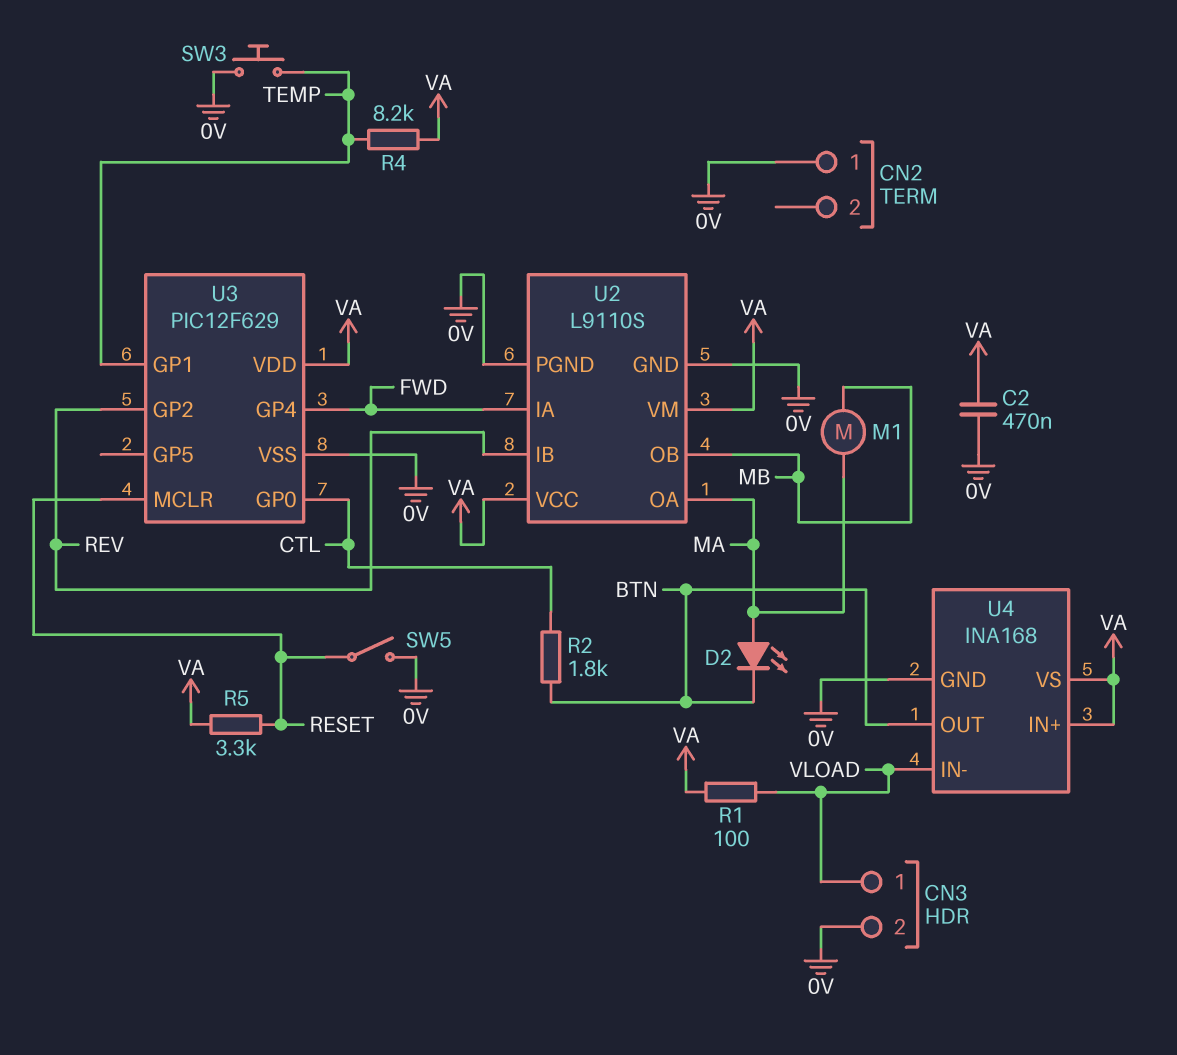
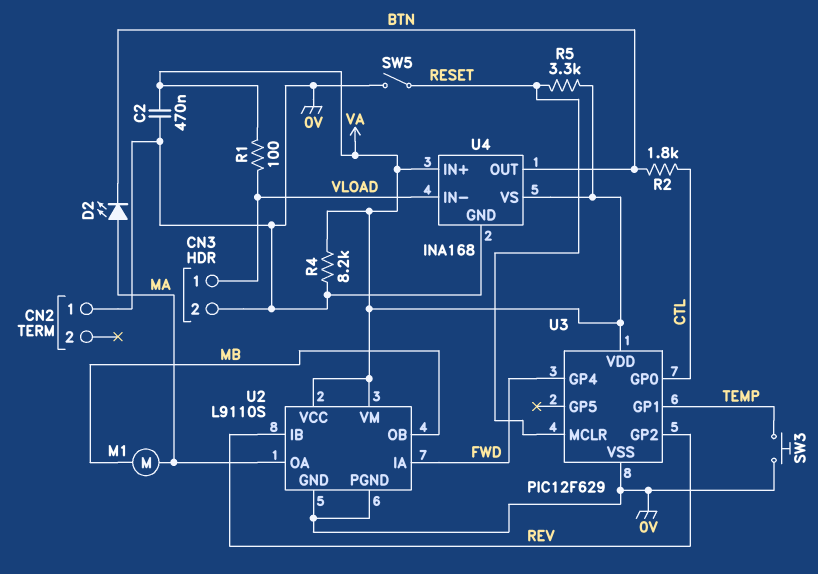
R4: 8.2k (TEMP, VA) -> 8.2k (0V, VA)

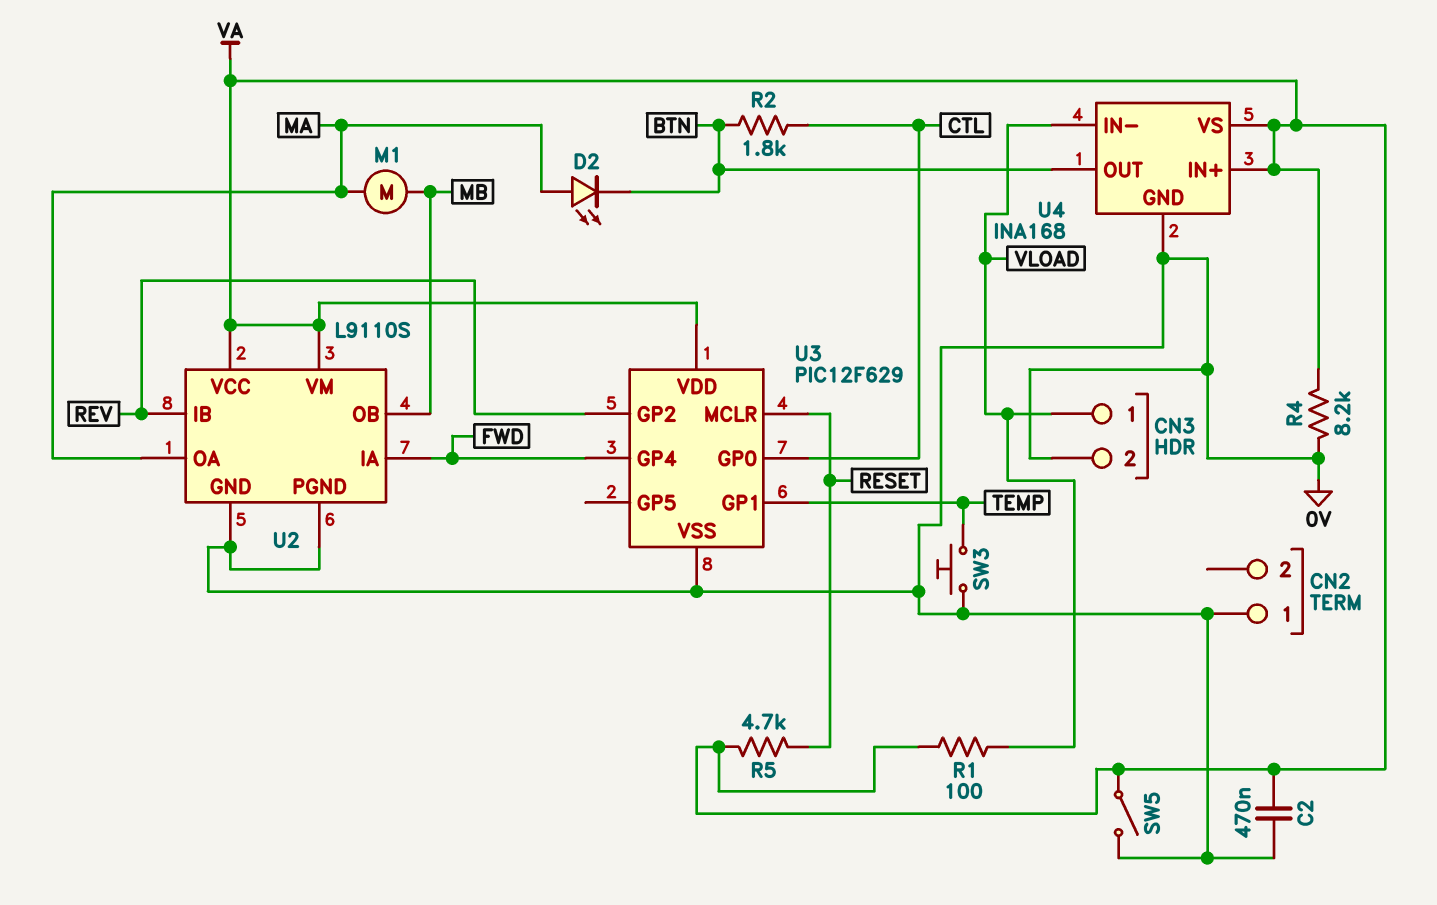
R5: 3.3k (RESET, VA) -> 4.7k (RESET, VA)
SW5: switch (0V, RESET) -> switch (0V, VA)

